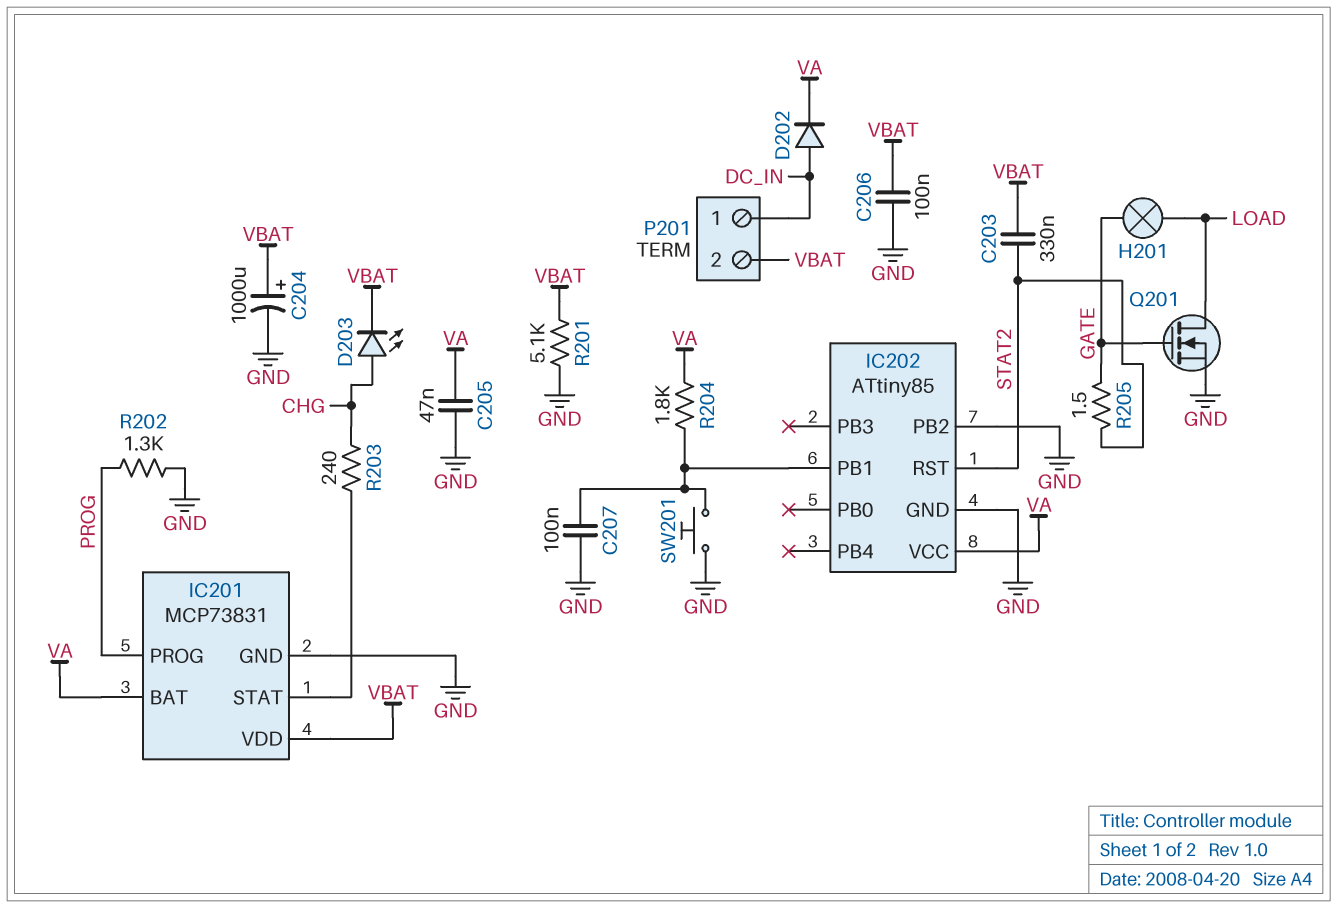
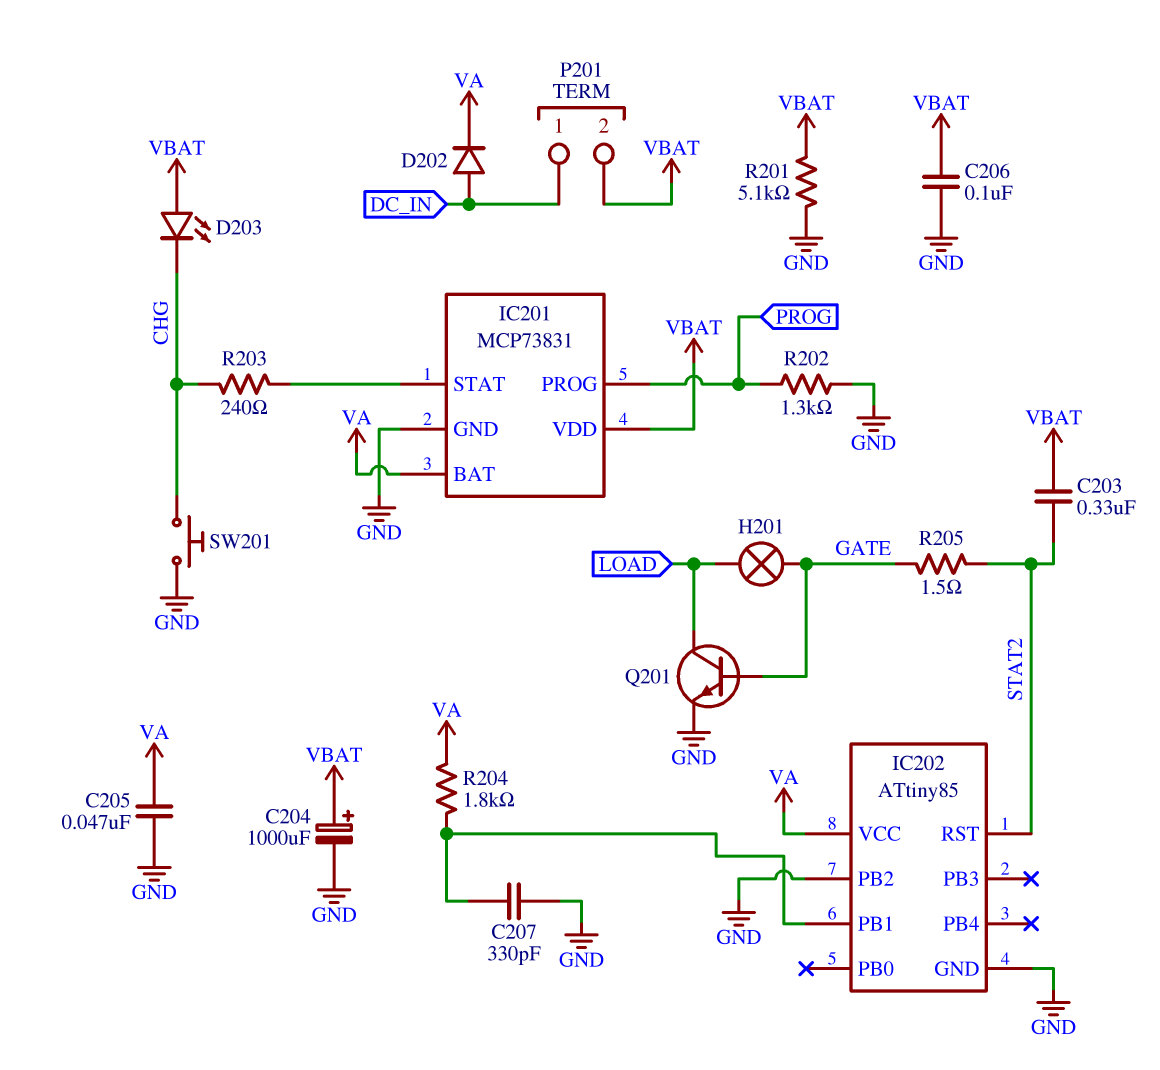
C207: 100nF (GND, IC202/PB1) -> 330pF (GND, IC202/PB1)
D203: LED (A CHG, K VBAT) -> LED (A VBAT, K CHG)
Q201: NMOS (G GATE, D LOAD, S GND) -> NPN (B GATE, C LOAD, E GND)
SW201: button (GND, IC202/PB1) -> button (CHG, GND)

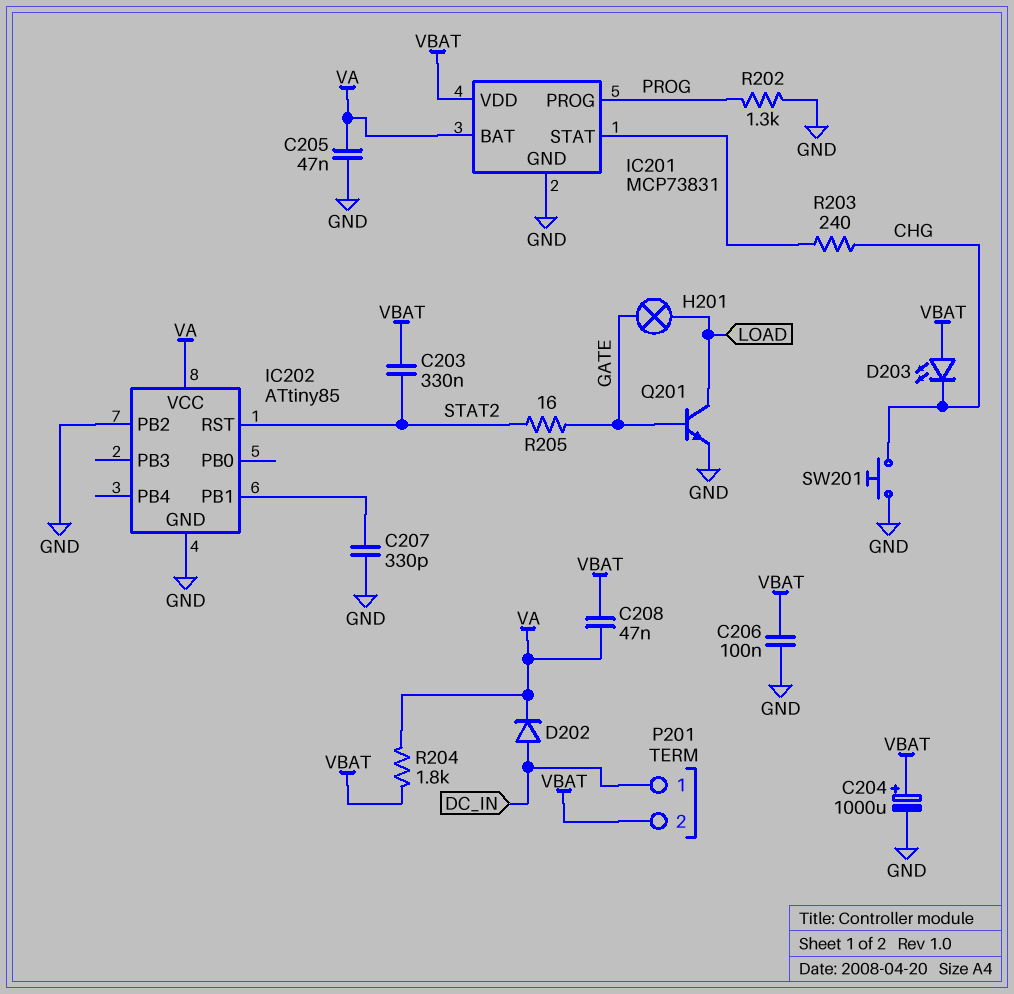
C208: none -> 47nF (VA, VBAT)
R201: 5.1k (GND, VBAT) -> none
R204: 1.8k (IC202/PB1, VA) -> 1.8k (VA, VBAT)
R205: 1.5 (GATE, STAT2) -> 16 (GATE, STAT2)

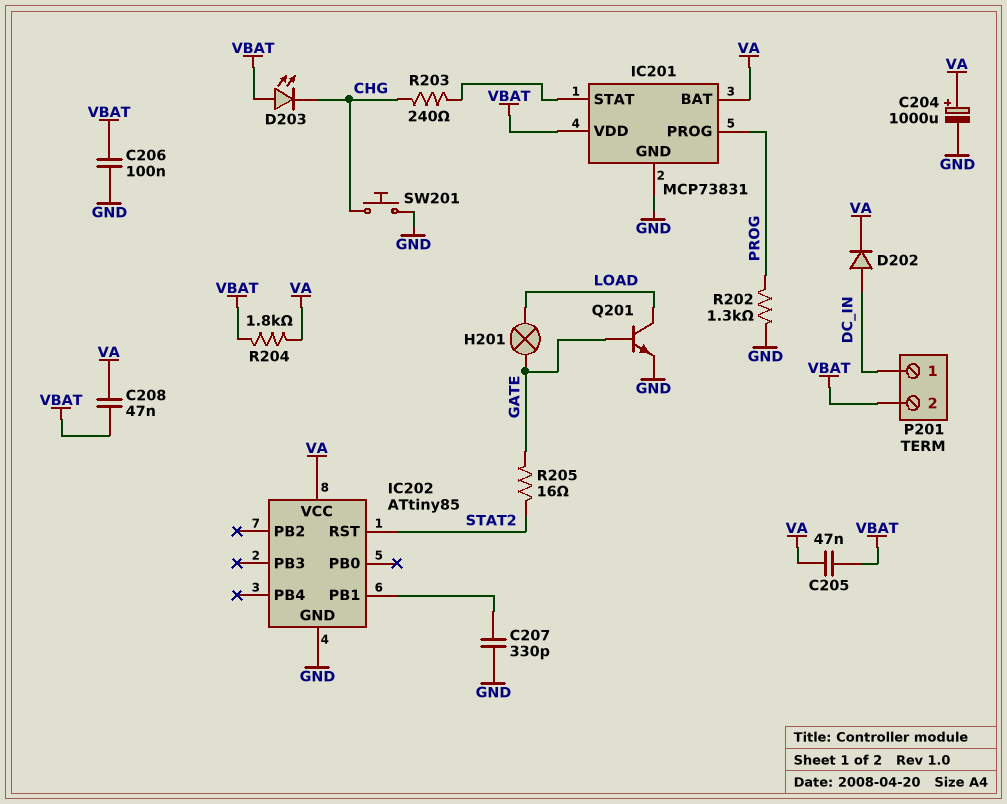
C203: 330nF (STAT2, VBAT) -> none
C204: 1000uF (plus VBAT, minus GND) -> 1000uF (plus VA, minus GND)
C205: 47nF (GND, VA) -> 47nF (VA, VBAT)
IC202 pin PB2: GND -> none

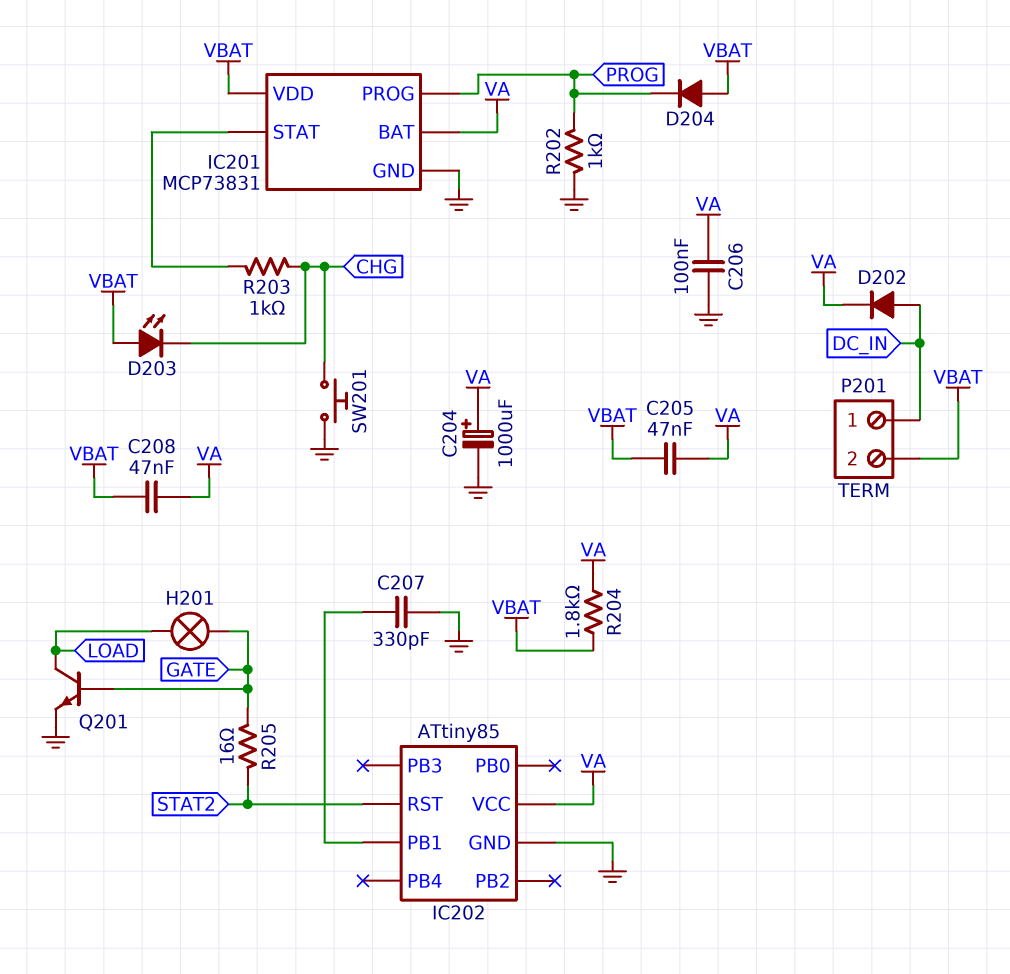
C206: 100nF (GND, VBAT) -> 100nF (GND, VA)
D204: none -> diode (A VBAT, K PROG)
R202: 1.3k (GND, PROG) -> 1k (GND, PROG)
R203: 240 (CHG, IC201/STAT) -> 1k (CHG, IC201/STAT)

